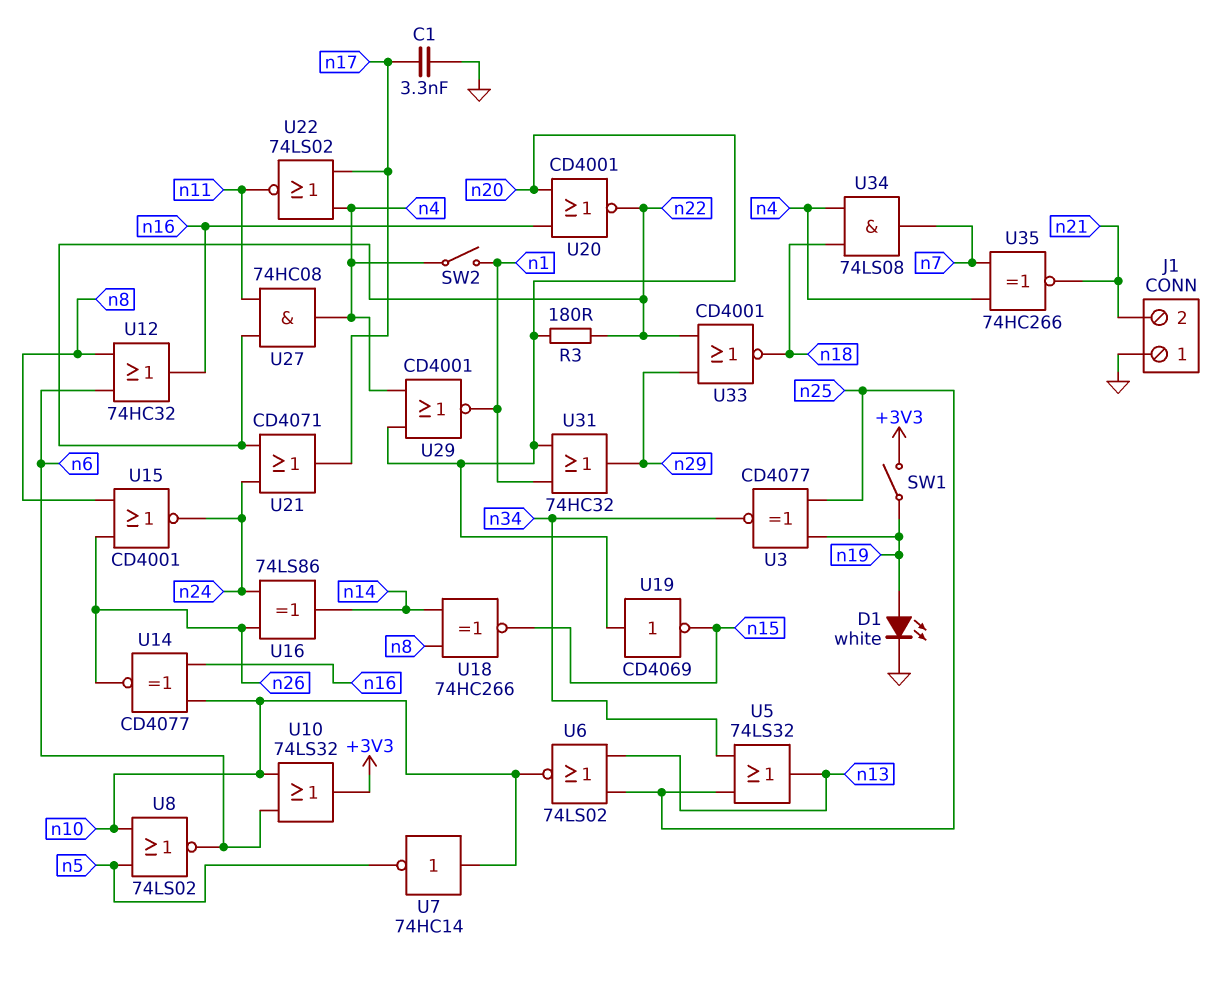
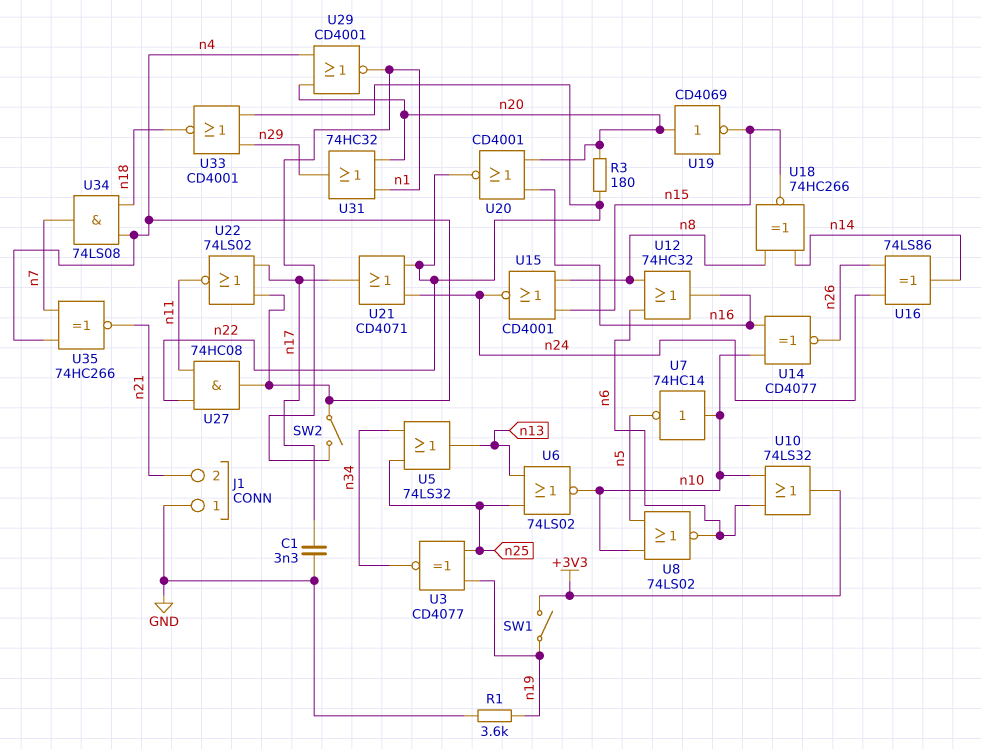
D1: LED white (A n19, K GND) -> none
R1: none -> 3.6k (GND, n19)
U15: NOR CD4001 (in n8, in n26, out n24) -> NOR CD4001 (in n8, in n15, out n24)

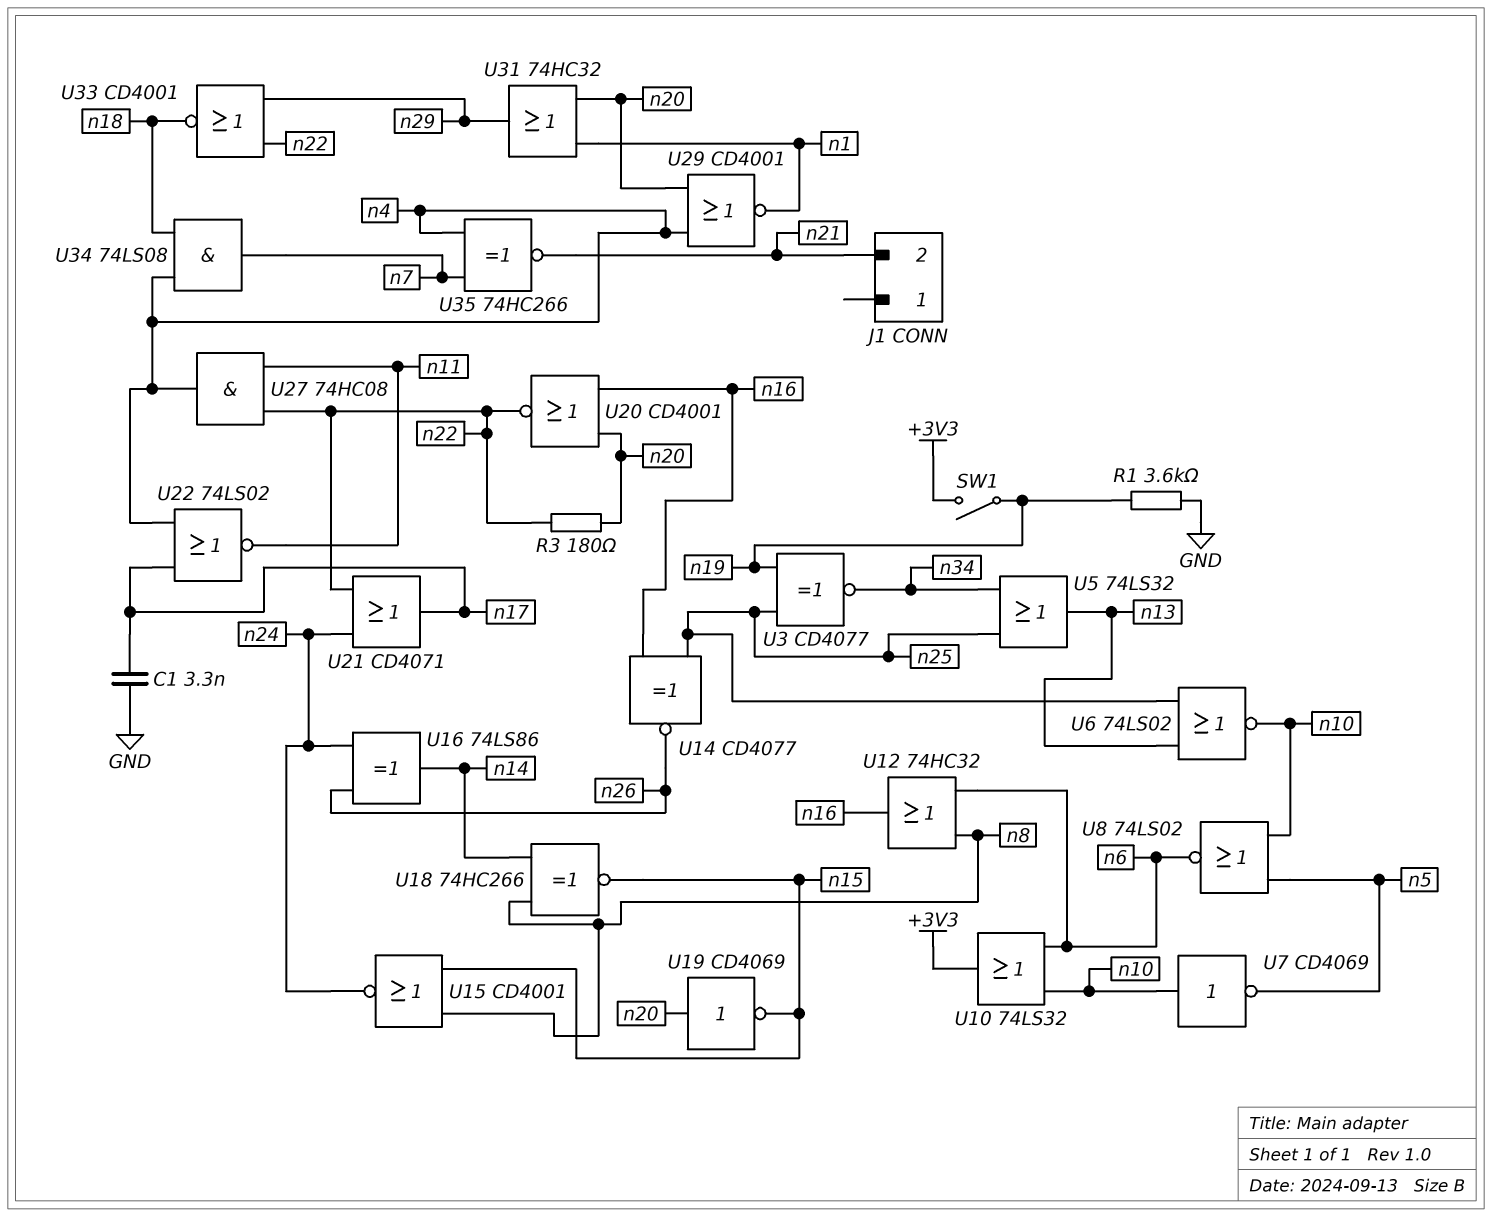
J1 pin 1: GND -> none
SW2: switch (n1, n4) -> none
U7: NOT 74HC14 (in n10, out n5) -> NOT CD4069 (in n10, out n5)
U14: XNOR CD4077 (in n10, in n16, out n26) -> XNOR CD4077 (in n16, in n25, out n26)

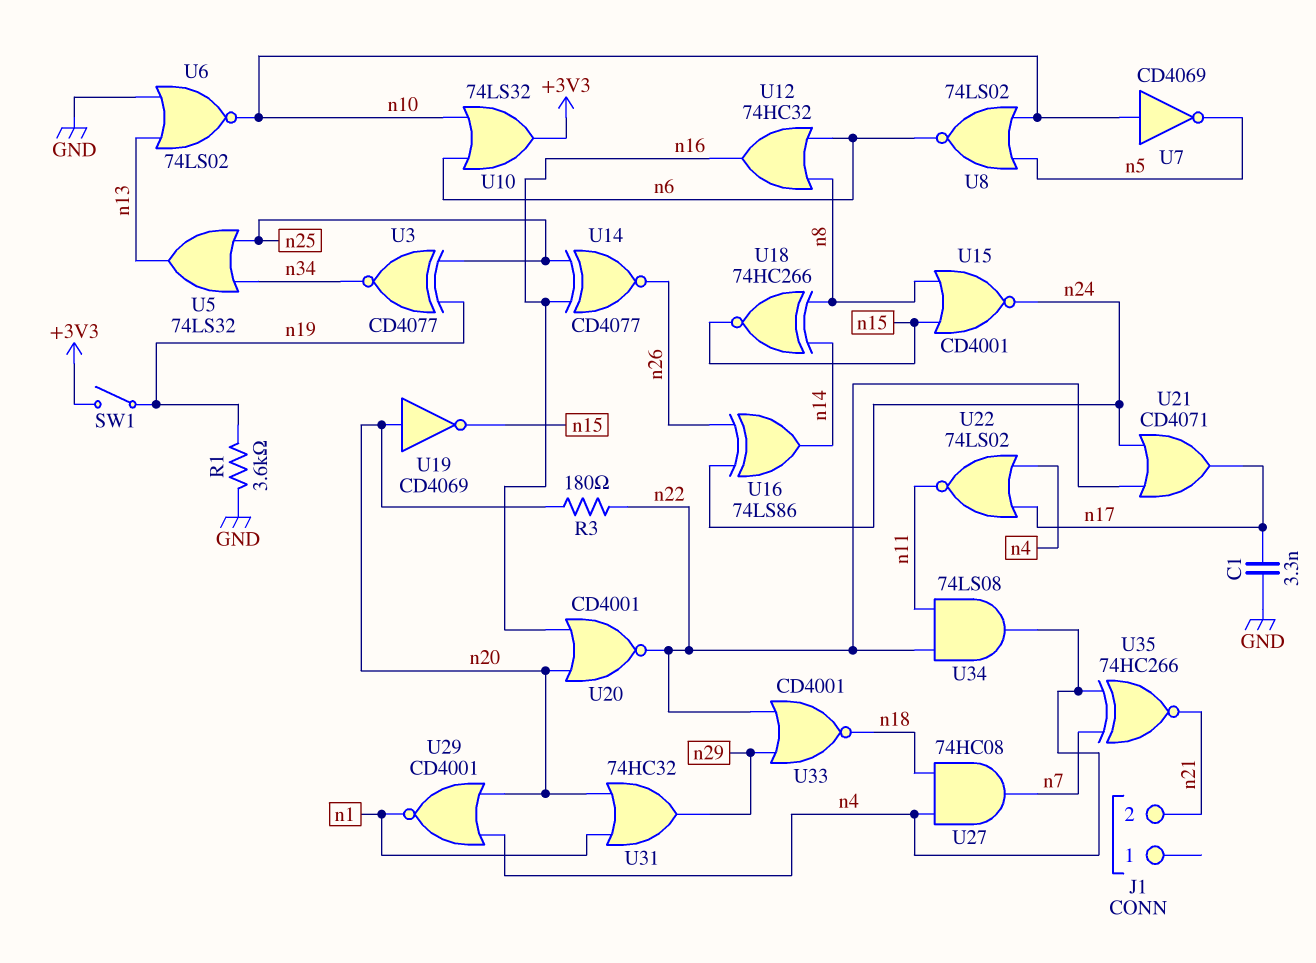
U6: NOR 74LS02 (in n13, in n25, out n10) -> NOR 74LS02 (in GND, in n13, out n10)
U27: AND 74HC08 (in n11, in n22, out n4) -> AND 74HC08 (in n4, in n18, out n7)
U34: AND 74LS08 (in n4, in n18, out n7) -> AND 74LS08 (in n11, in n22, out n4)

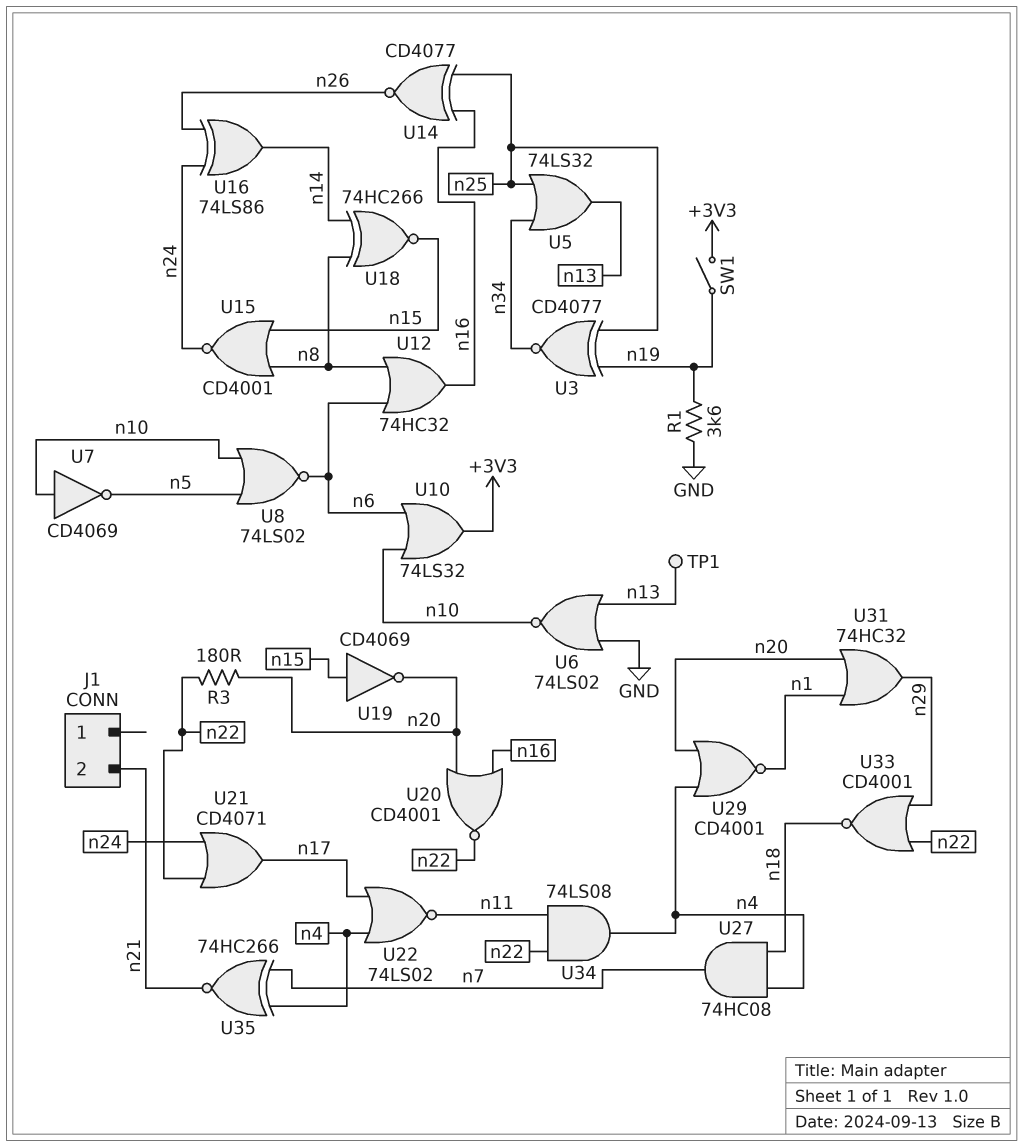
C1: 3.3nF (GND, n17) -> none
TP1: none -> test point (n13)
U19: NOT CD4069 (in n20, out n15) -> NOT CD4069 (in n15, out n20)

